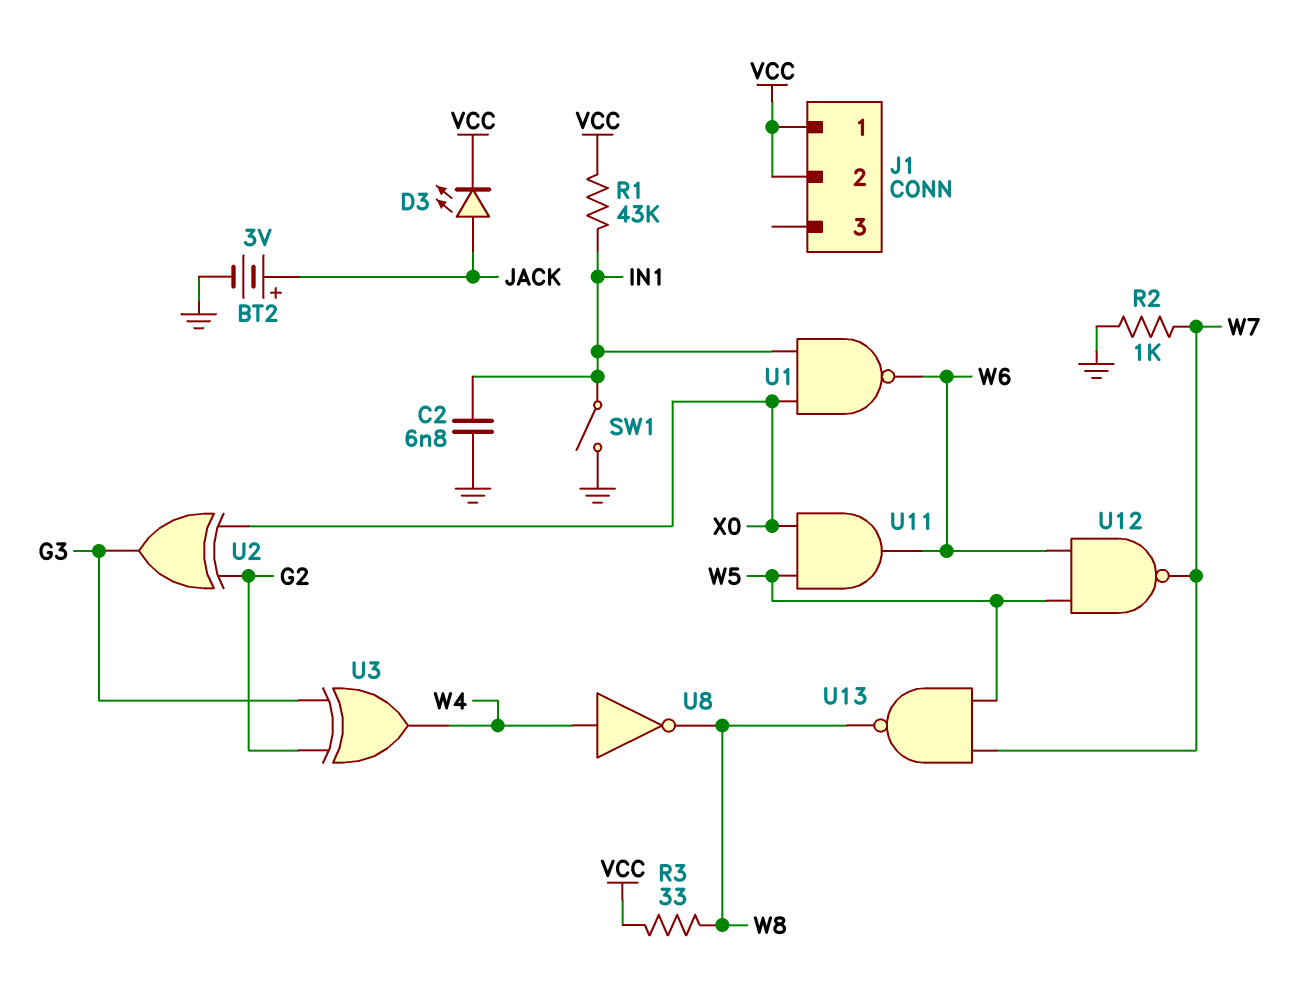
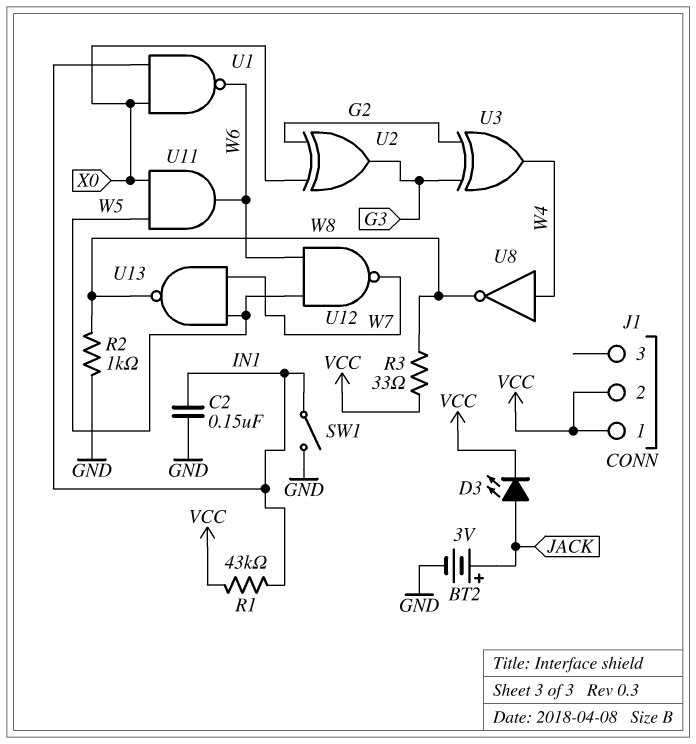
C2: 6.8nF (GND, IN1) -> 150nF (GND, IN1)
R2: 1k (GND, W7) -> 1k (GND, W8)

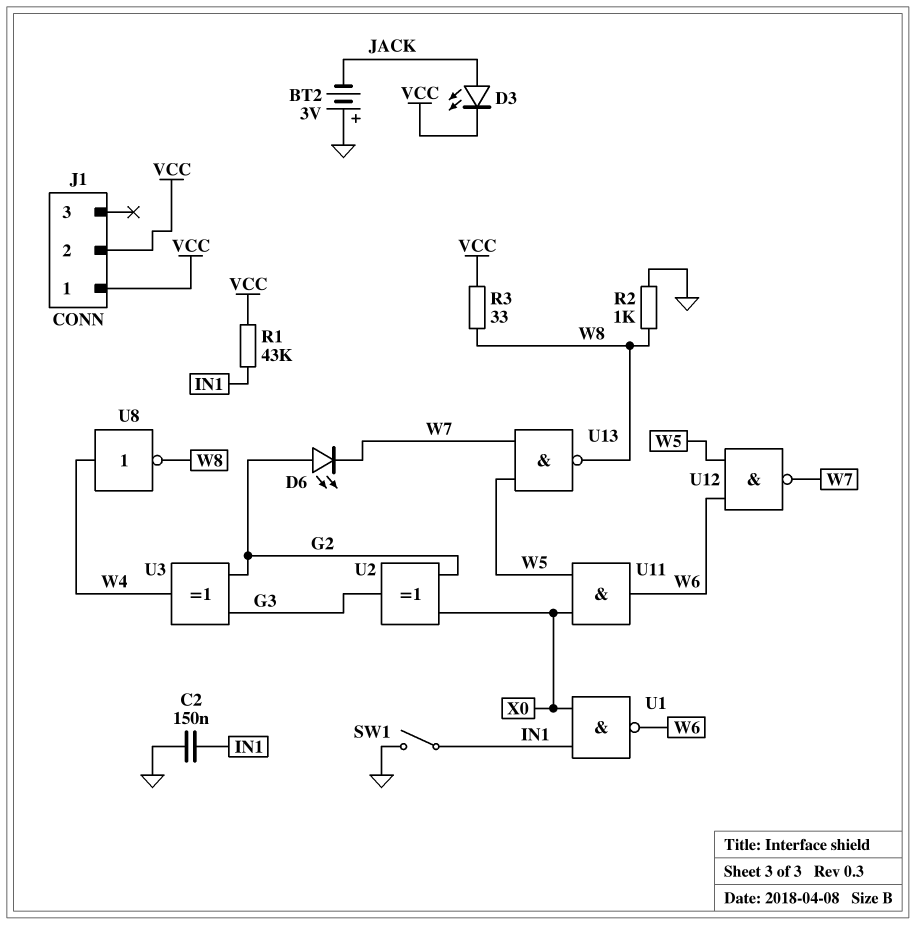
BT2: 3V (plus JACK, minus GND) -> 3V (plus GND, minus JACK)
D6: none -> LED (A G2, K W7)

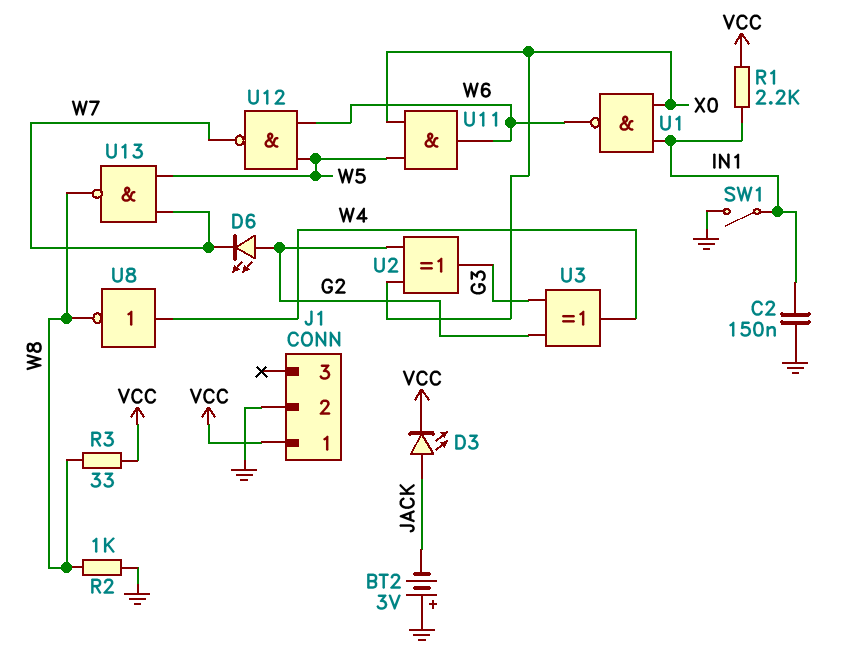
J1 pin 2: VCC -> GND
R1: 43k (IN1, VCC) -> 2.2k (IN1, VCC)

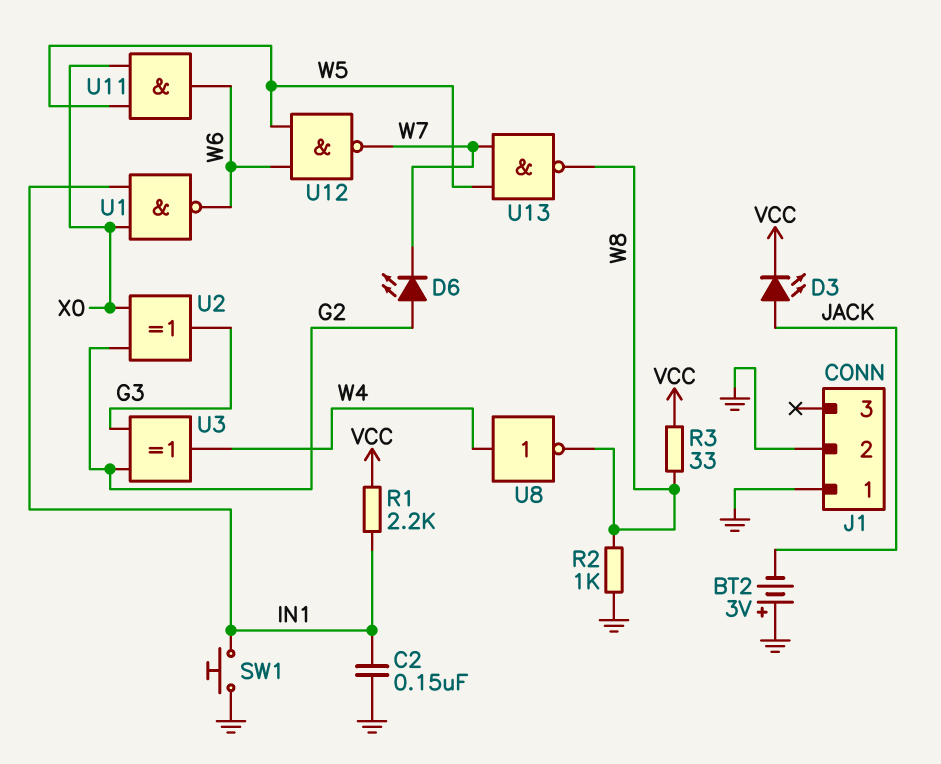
J1 pin 1: VCC -> GND
SW1: switch (GND, IN1) -> button (GND, IN1)

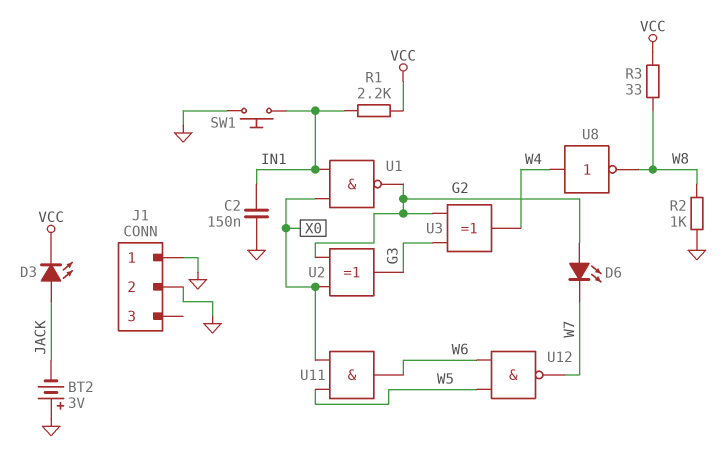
U1: NAND (in IN1, in X0, out W6) -> NAND (in IN1, in X0, out G2)
U13: NAND (in W5, in W7, out W8) -> none

